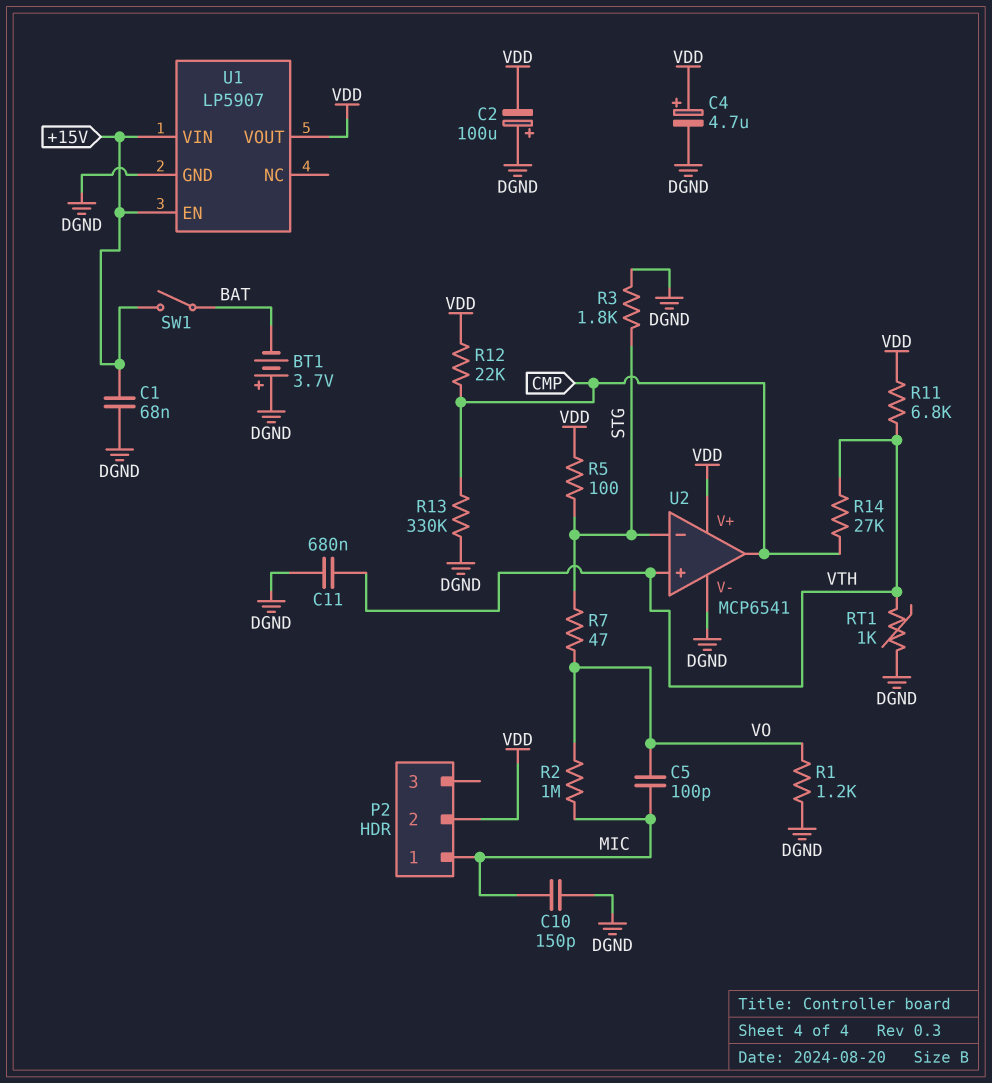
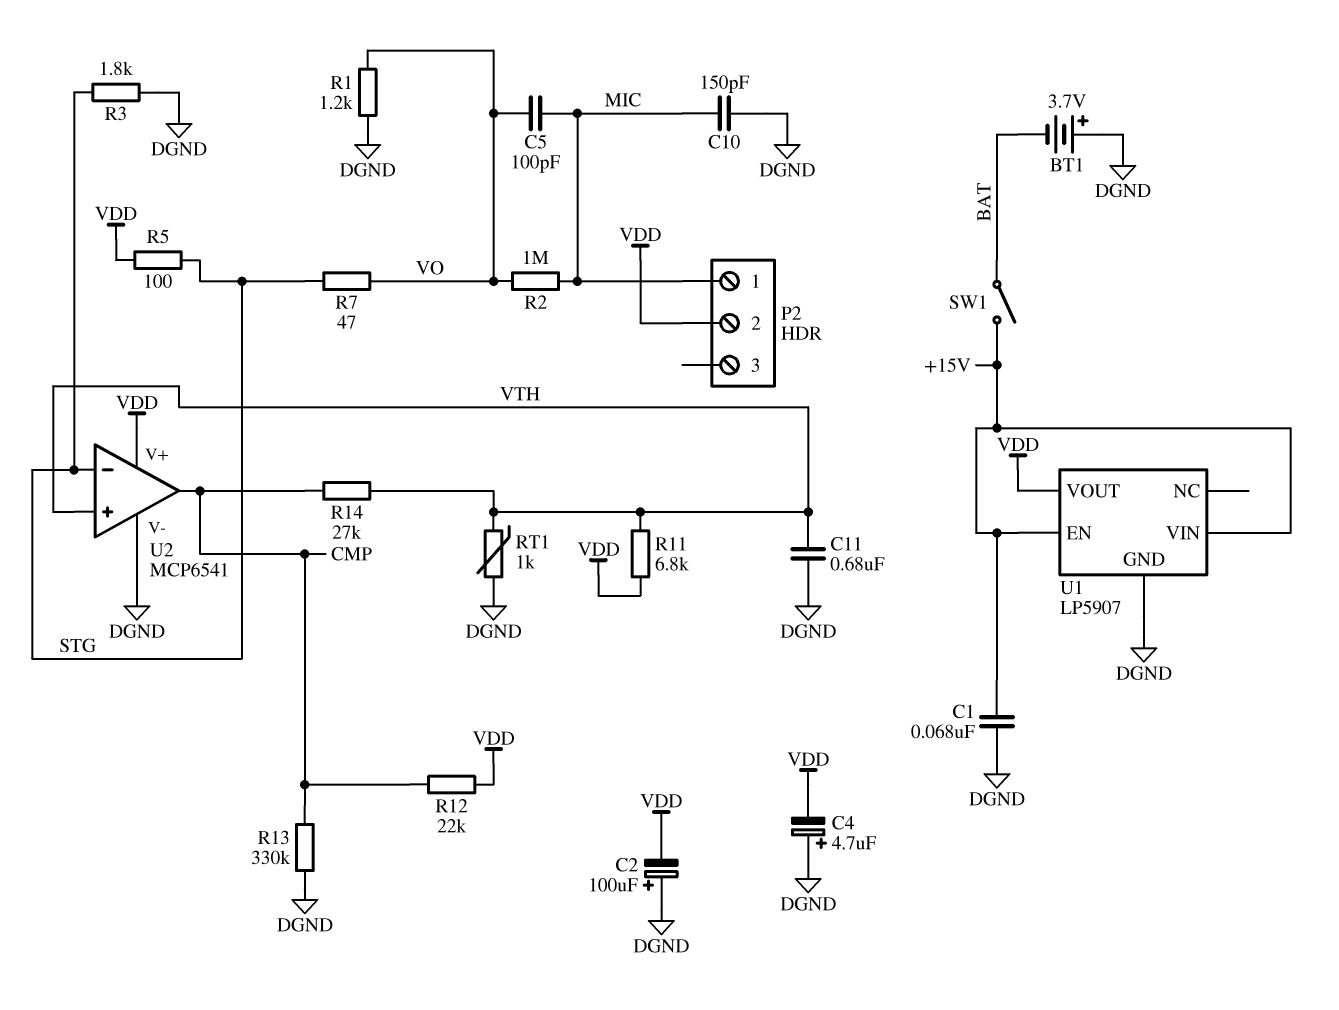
C4: 4.7uF (plus VDD, minus DGND) -> 4.7uF (plus DGND, minus VDD)

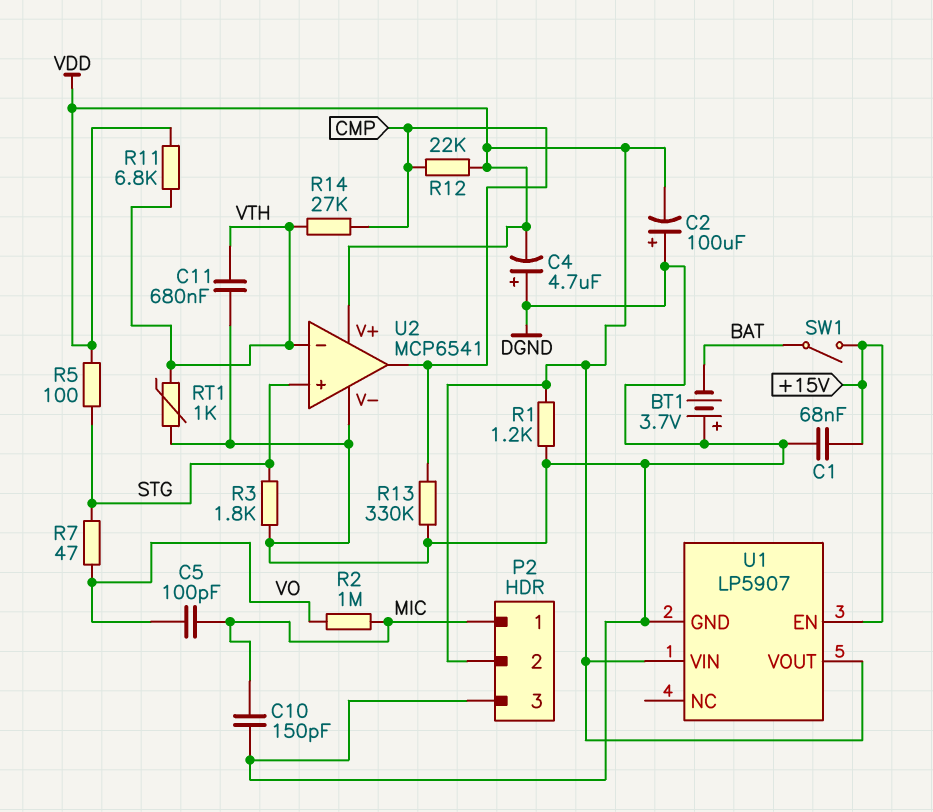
P2 pin 3: none -> DGND
R1: 1.2k (DGND, VO) -> 1.2k (DGND, VDD)
U1 pin VIN: +15V -> VDD
U2 pin in+: VTH -> STG
U2 pin in-: STG -> VTH

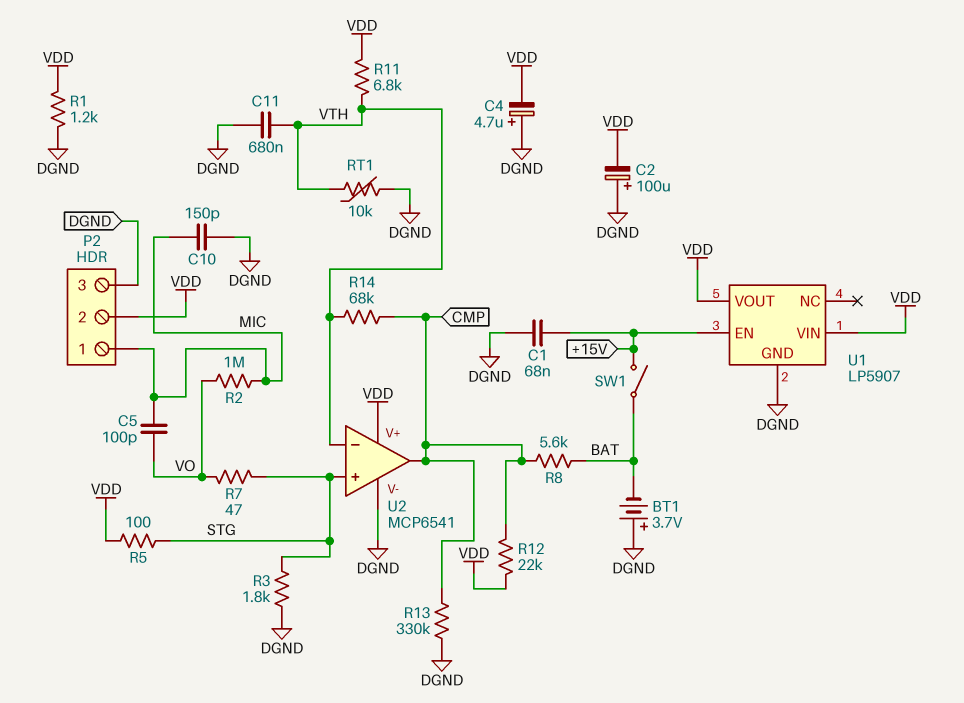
R8: none -> 5.6k (BAT, CMP)
R14: 27k (CMP, VTH) -> 68k (CMP, VTH)
RT1: 1k (DGND, VTH) -> 10k (DGND, VTH)

